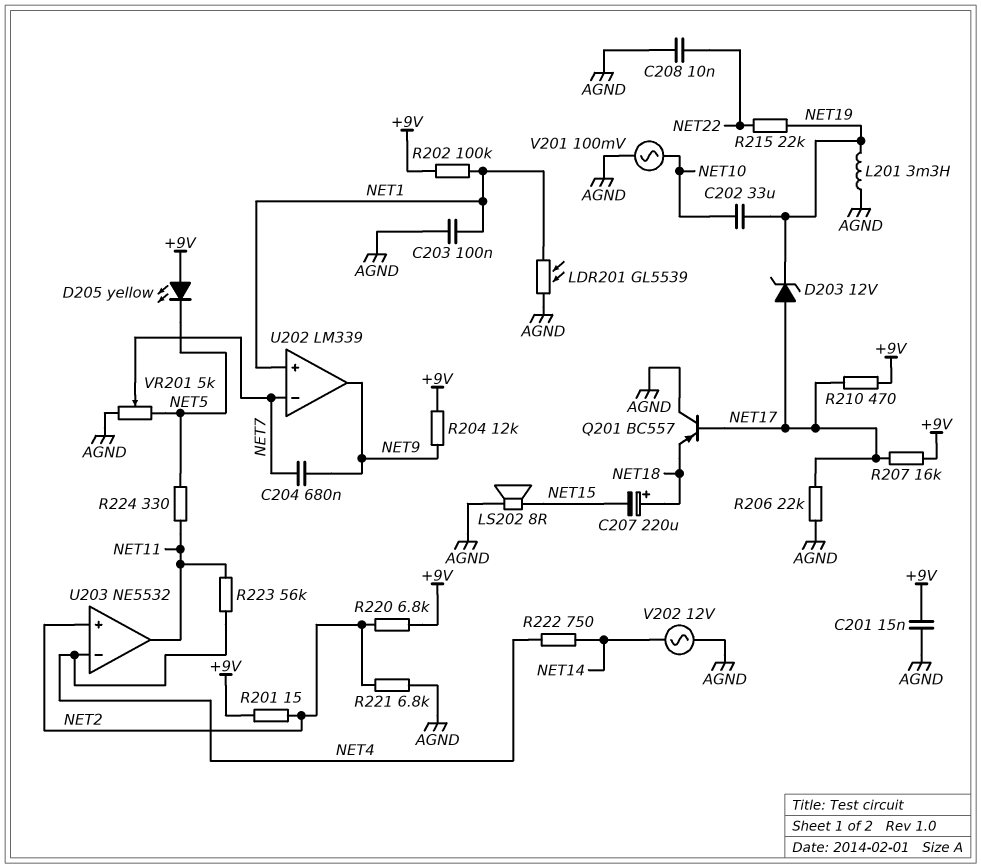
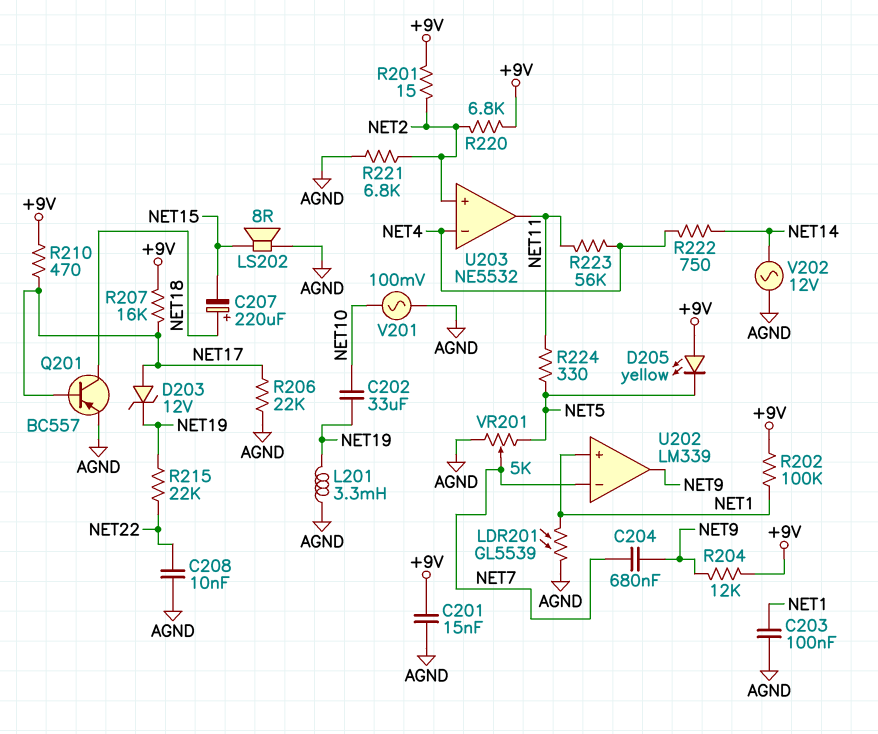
Q201: PNP BC557 (B NET17, C AGND, E NET18) -> PNP BC557 (B NET17, C NET18, E AGND)

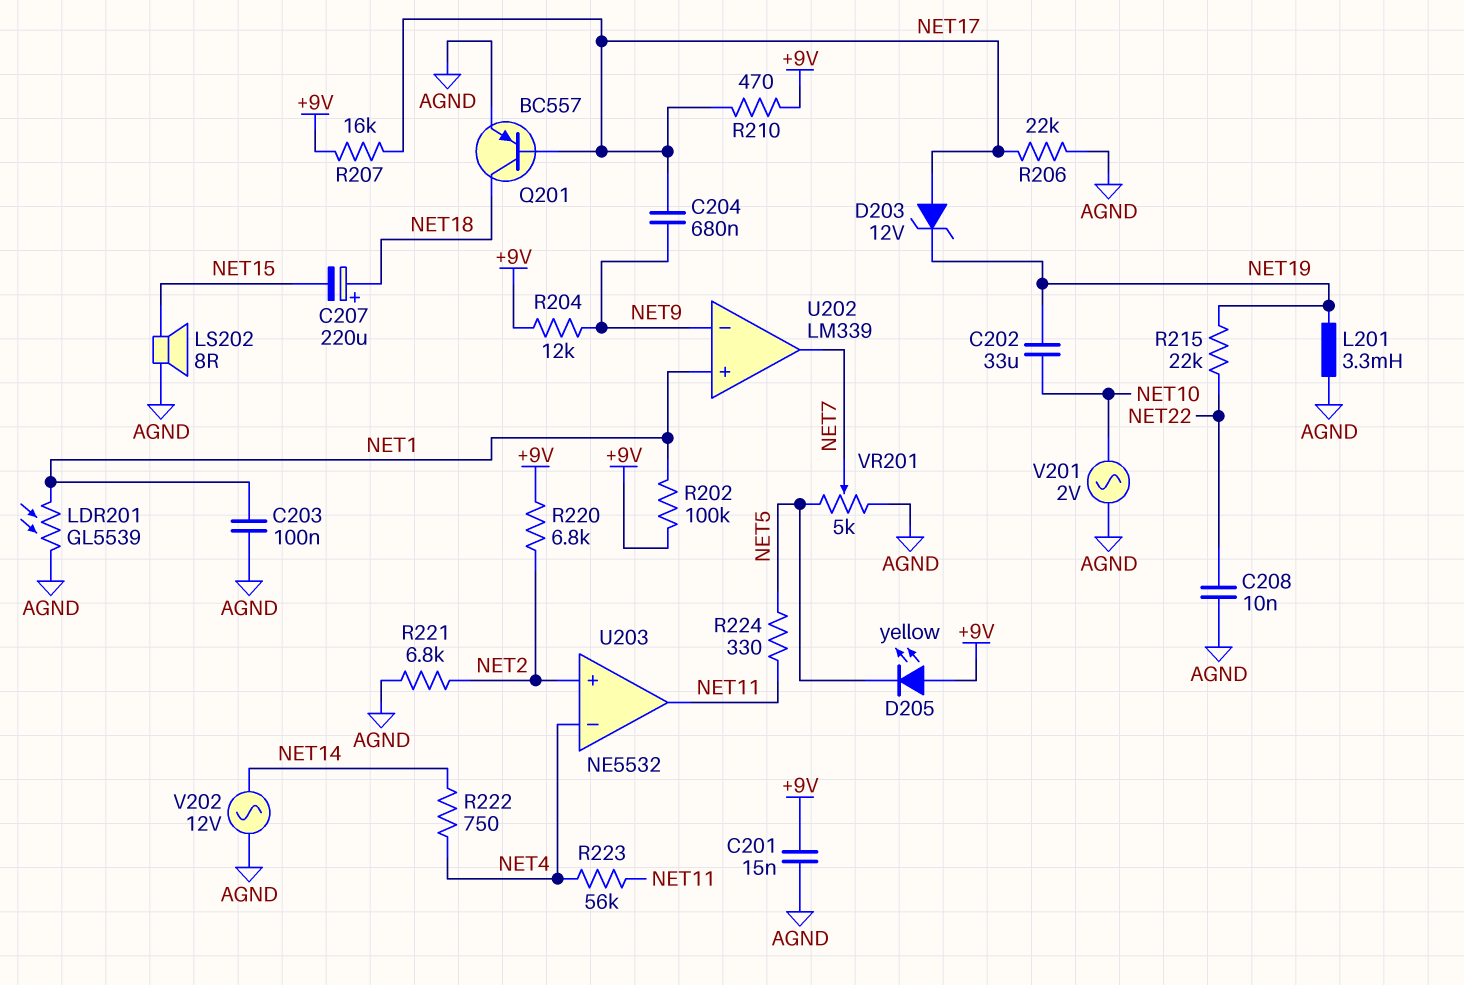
C204: 680nF (NET7, NET9) -> 680nF (NET9, NET17)
R201: 15 (+9V, NET2) -> none
U202 pin in-: NET7 -> NET9
U202 pin out: NET9 -> NET7
V201: AC 100mV (AGND, NET10) -> AC 2V (AGND, NET10)

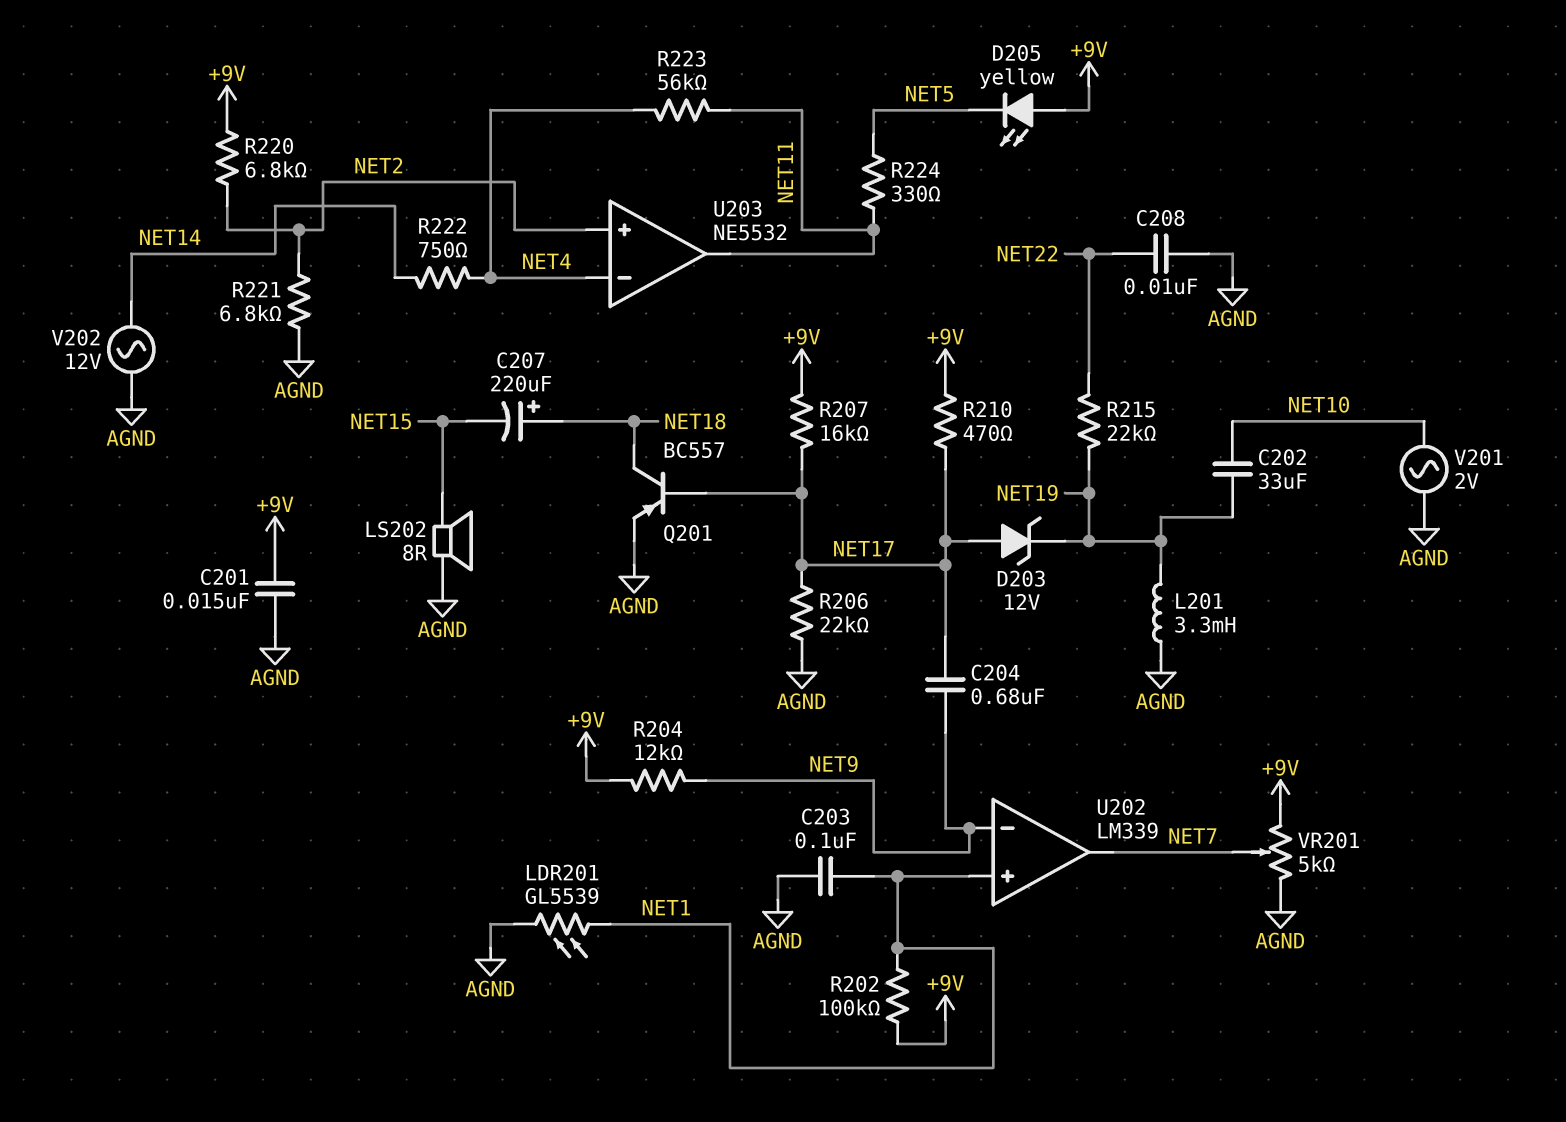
VR201: 5k (AGND, NET5, wiper NET7) -> 5k (+9V, AGND, wiper NET7)

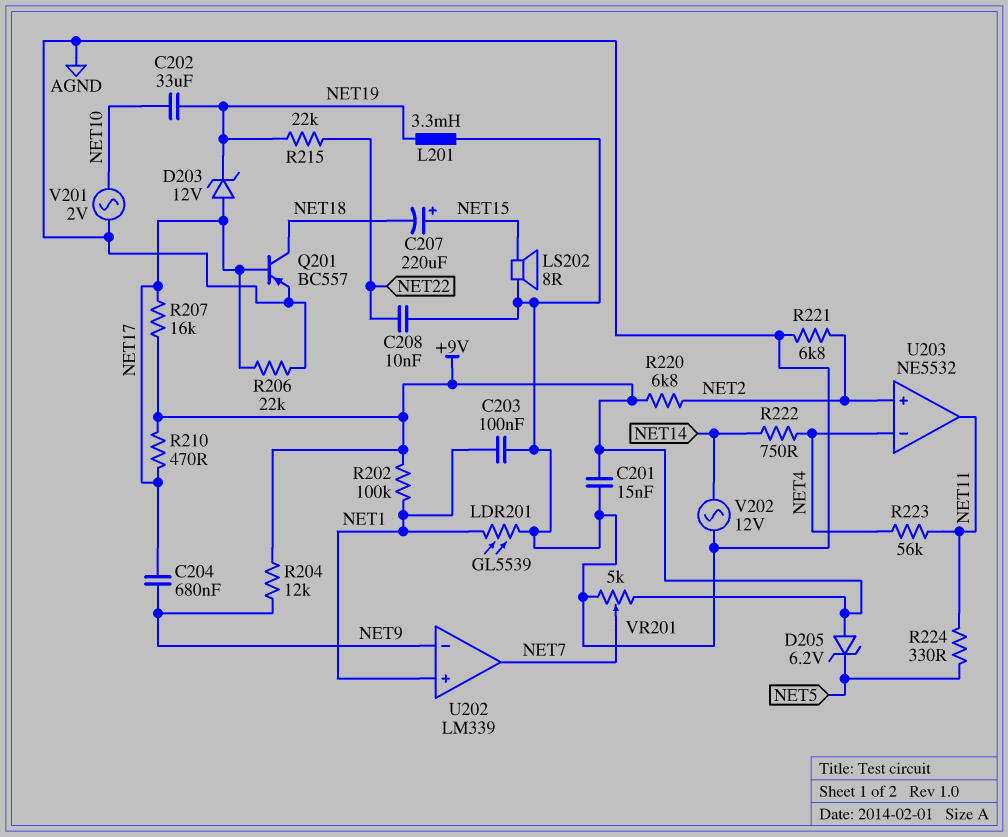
C207: 220uF (plus NET18, minus NET15) -> 220uF (plus NET15, minus NET18)
D205: LED yellow (A +9V, K NET5) -> zener 6.2V (A +9V, K NET5)

